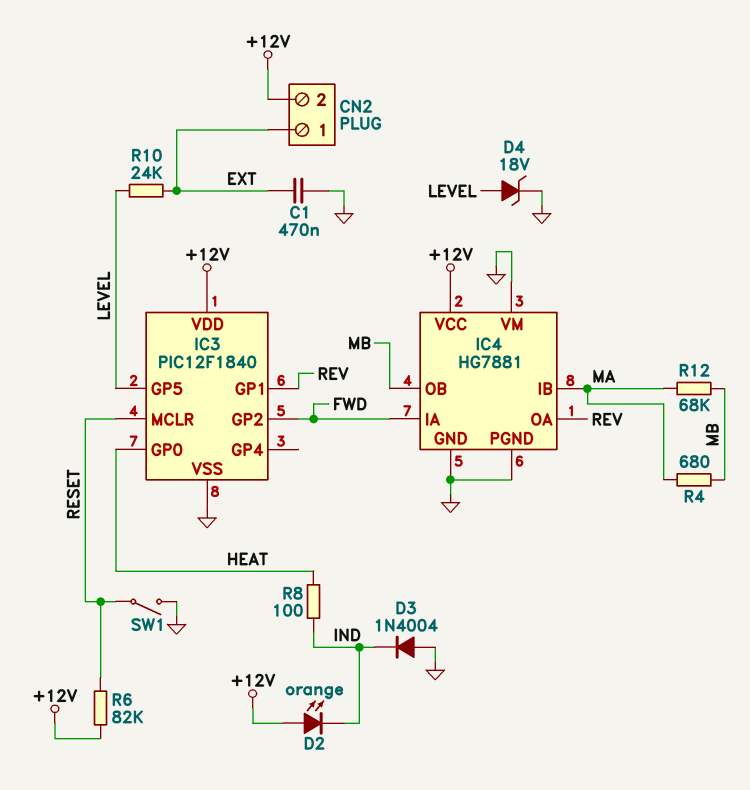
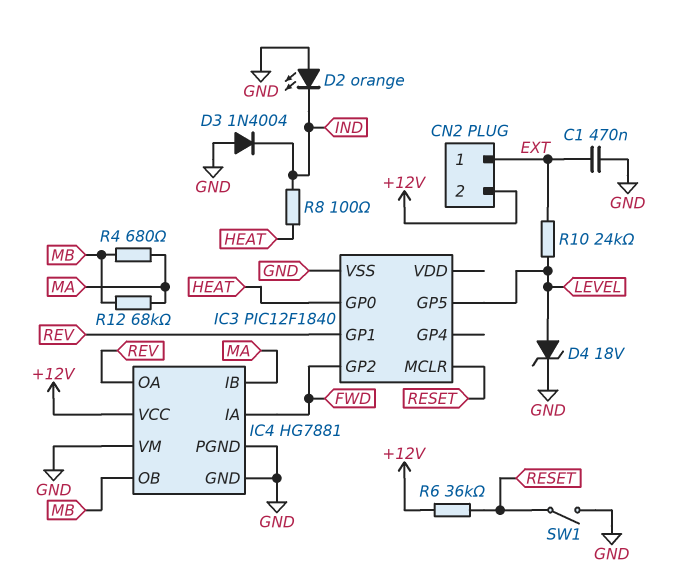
D2: LED orange (A +12V, K IND) -> LED orange (A GND, K IND)
IC3 pin VDD: +12V -> none
R6: 82k (+12V, RESET) -> 36k (+12V, RESET)

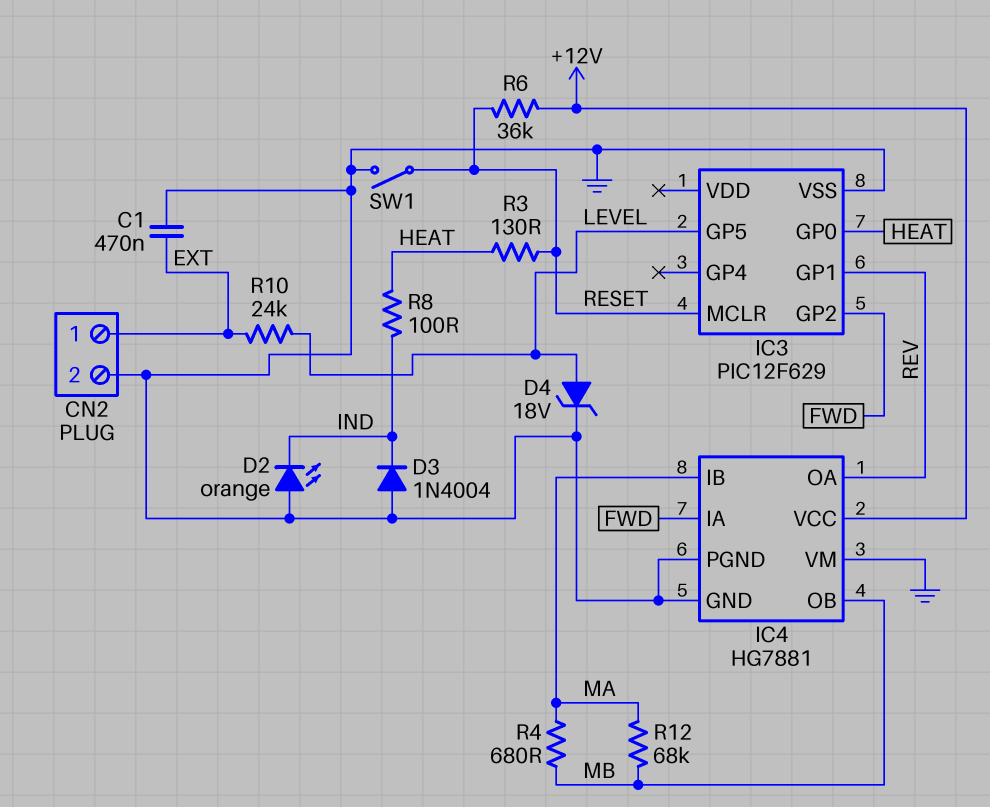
CN2 pin 2: +12V -> GND
IC3: PIC12F1840 -> PIC12F629
R3: none -> 130 (HEAT, RESET)

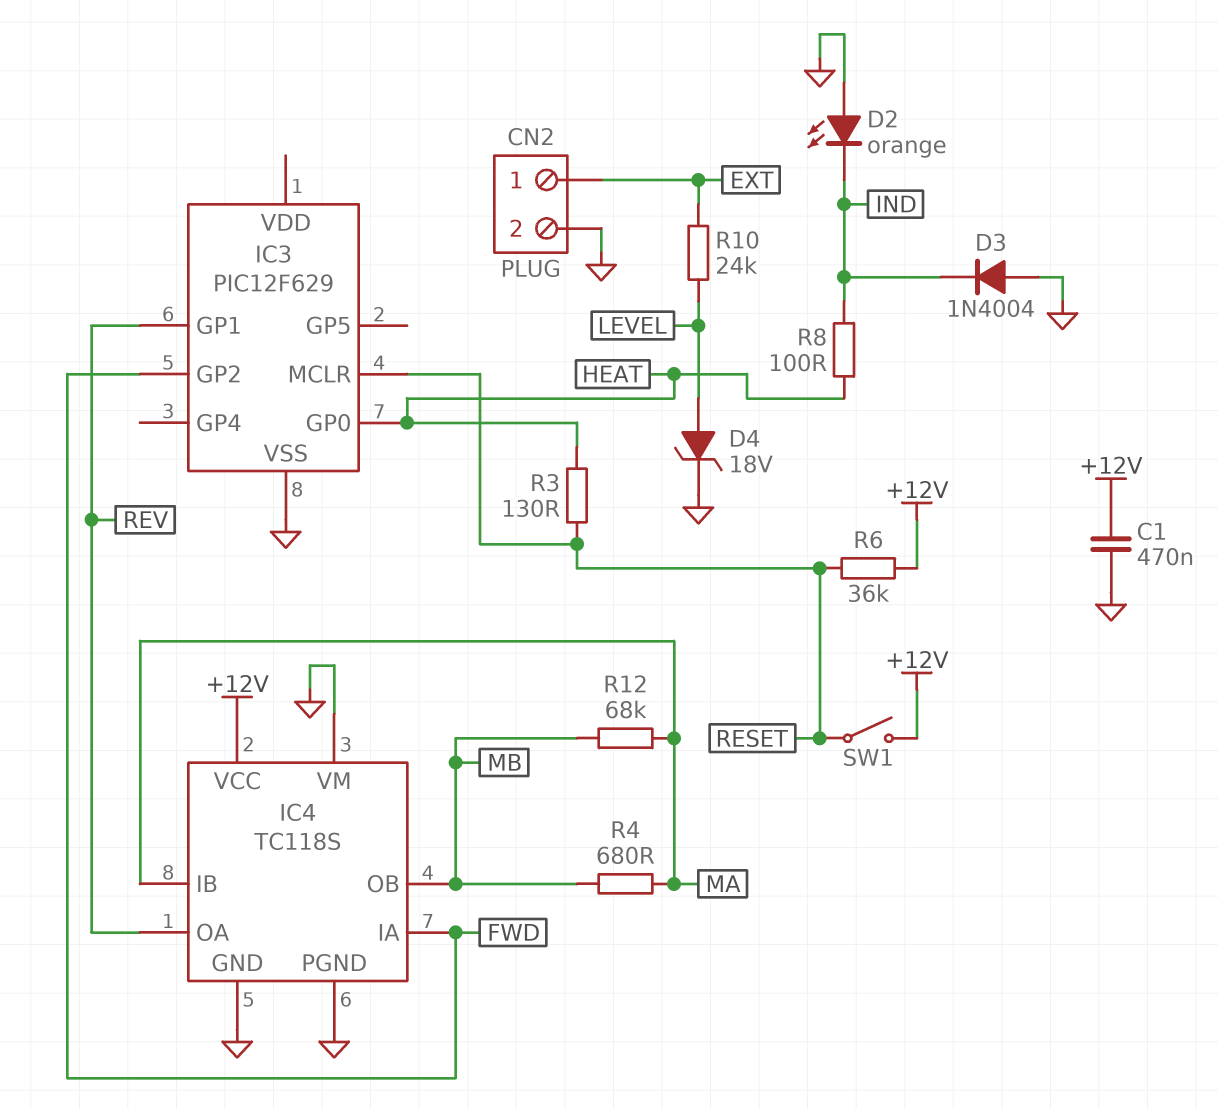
C1: 470nF (EXT, GND) -> 470nF (+12V, GND)
IC3 pin GP5: LEVEL -> none
IC4: HG7881 -> TC118S
SW1: switch (GND, RESET) -> switch (+12V, RESET)

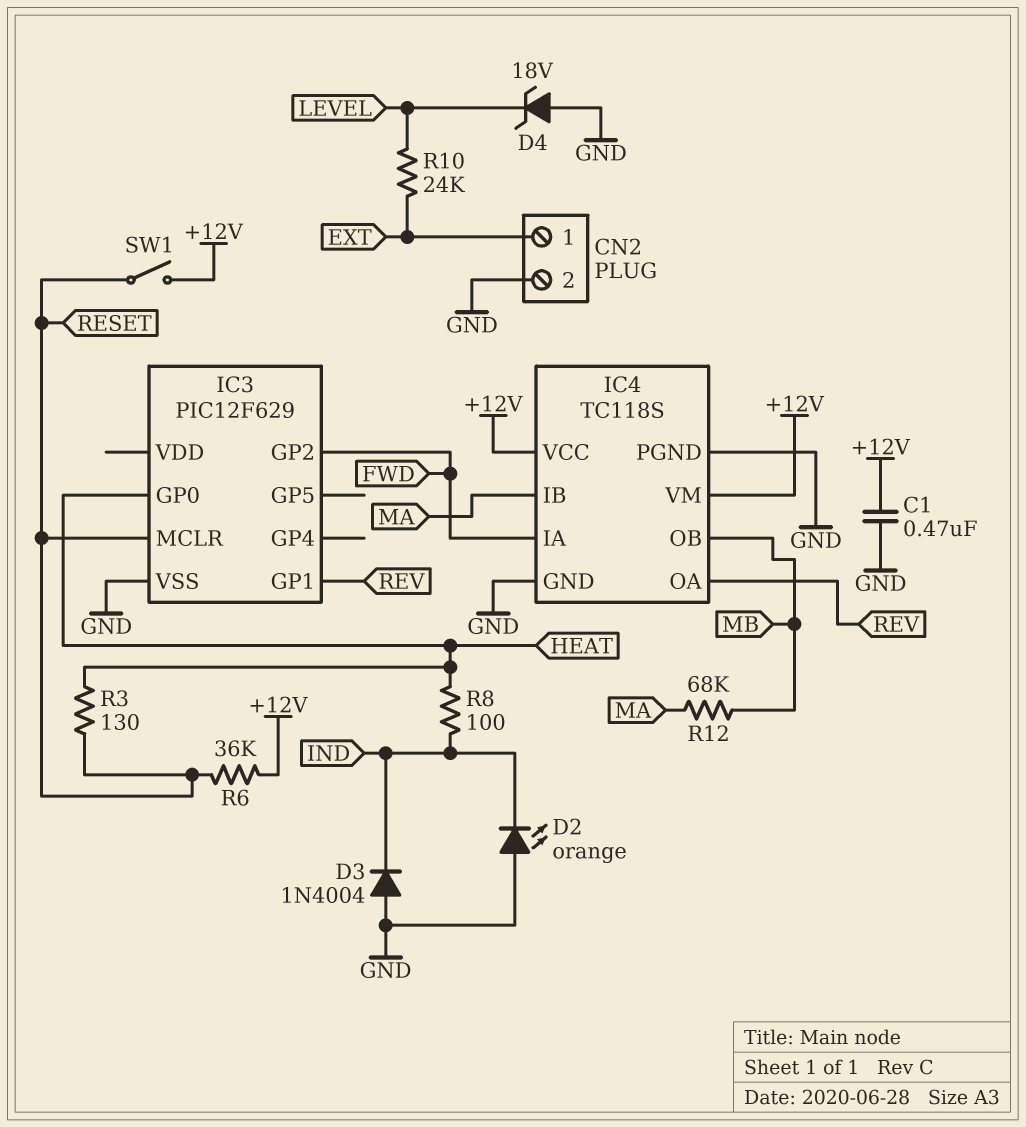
D4: zener 18V (A LEVEL, K GND) -> zener 18V (A GND, K LEVEL)
IC4 pin VM: GND -> +12V
R4: 680 (MA, MB) -> none

